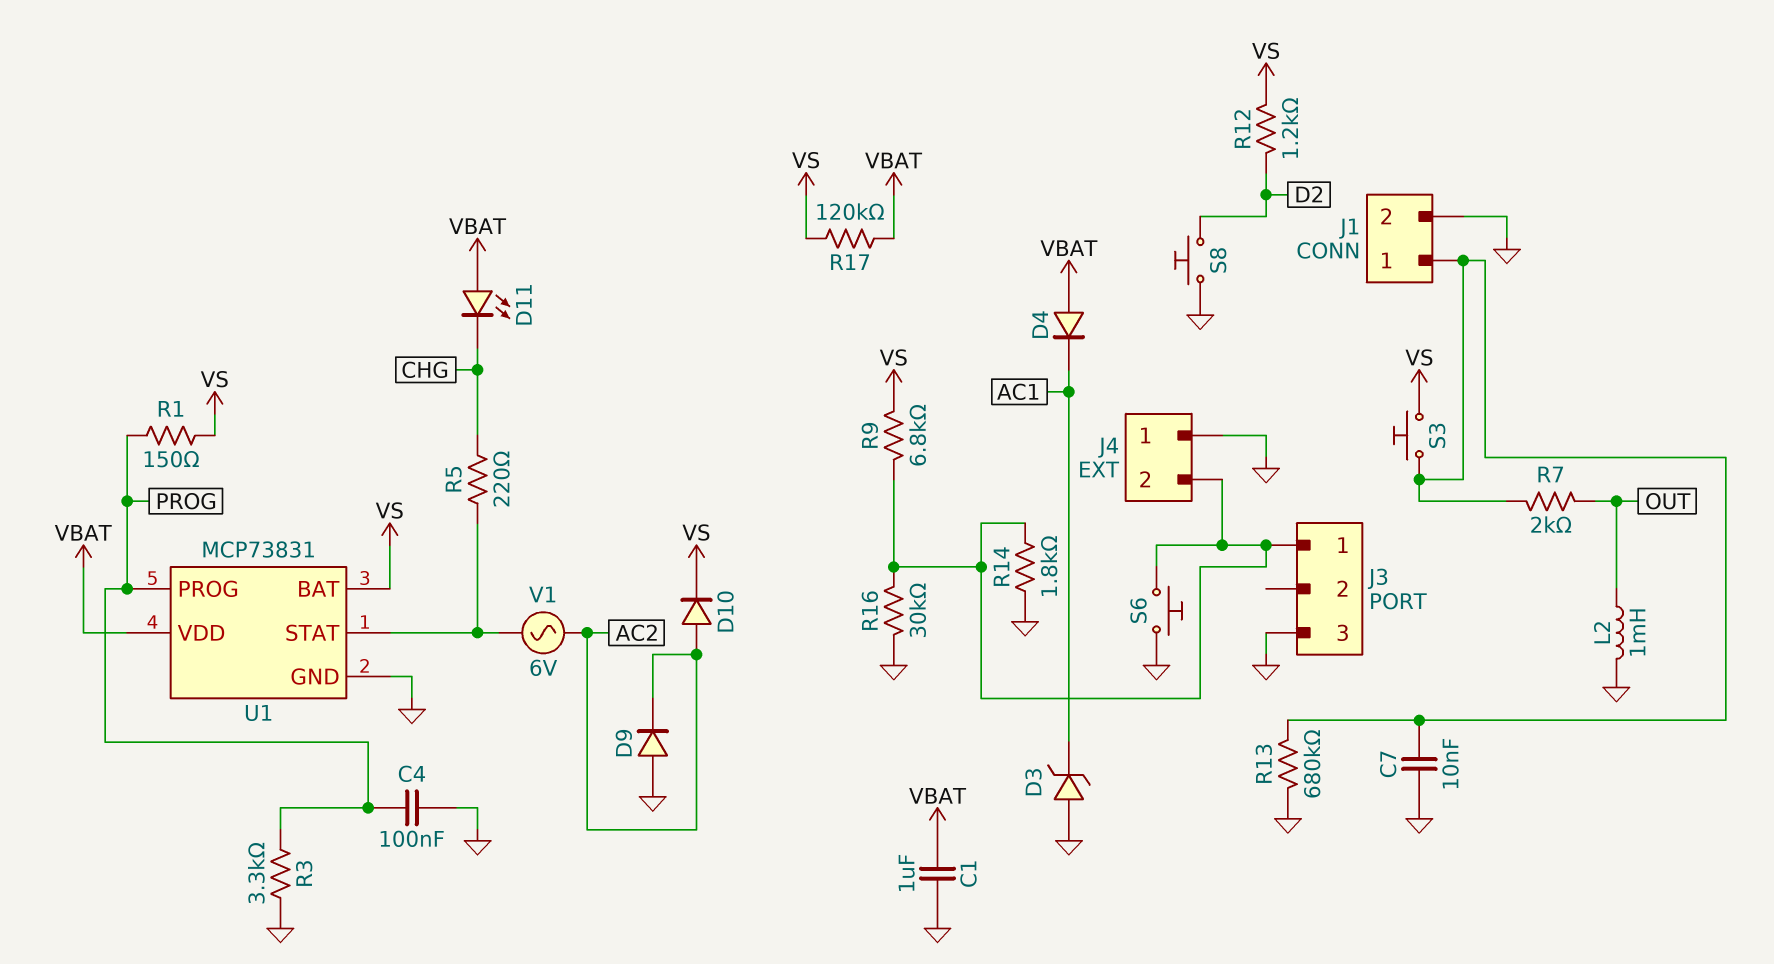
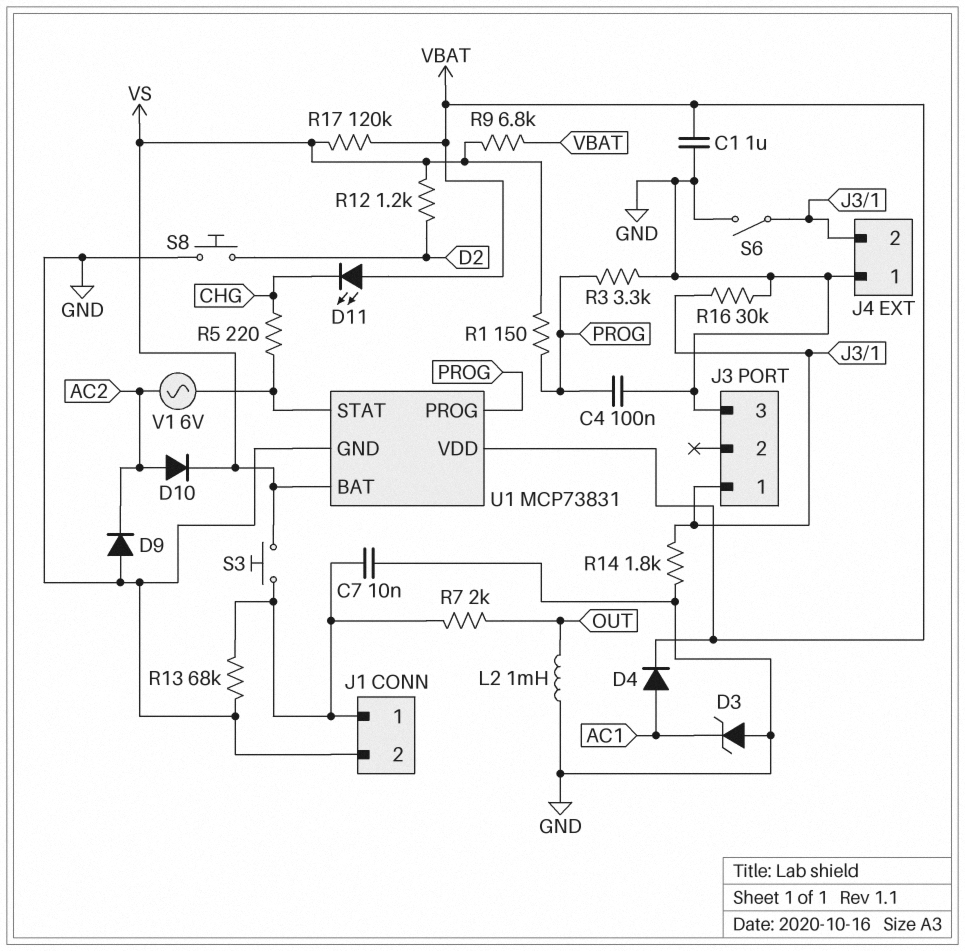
D4: diode (A VBAT, K AC1) -> diode (A AC1, K VBAT)
R9: 6.8k (J3/1, VS) -> 6.8k (VBAT, VS)
R13: 680k (GND, J1/1) -> 68k (GND, J1/1)
S6: button (GND, J3/1) -> switch (GND, J3/1)

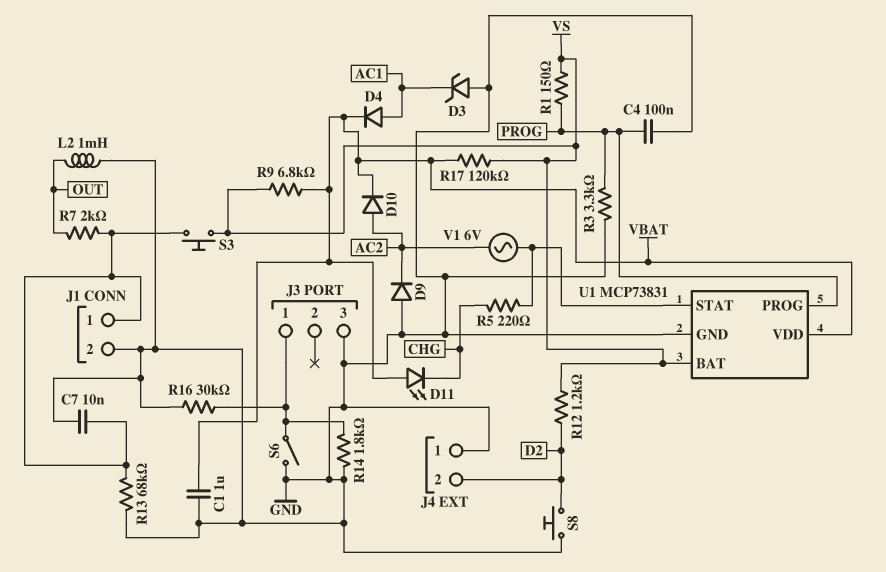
D10: diode (A AC2, K VS) -> diode (A AC2, K VBAT)
J4 pin 2: J3/1 -> D2

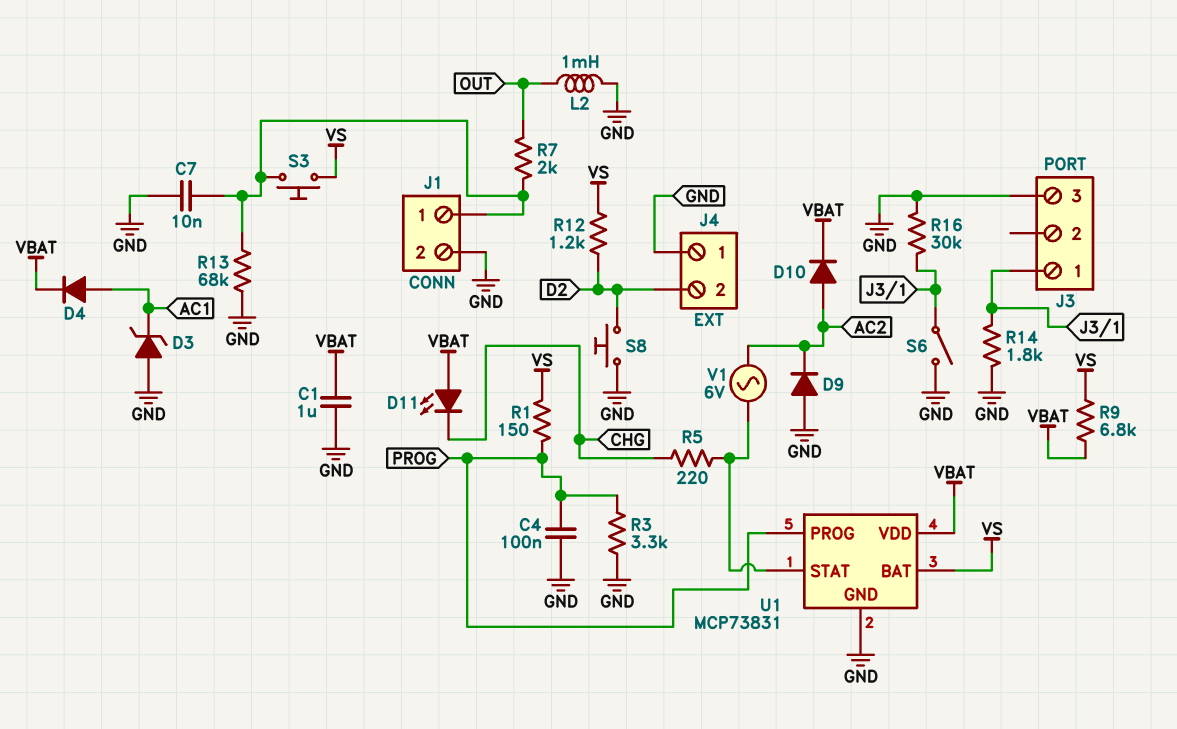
R17: 120k (VBAT, VS) -> none

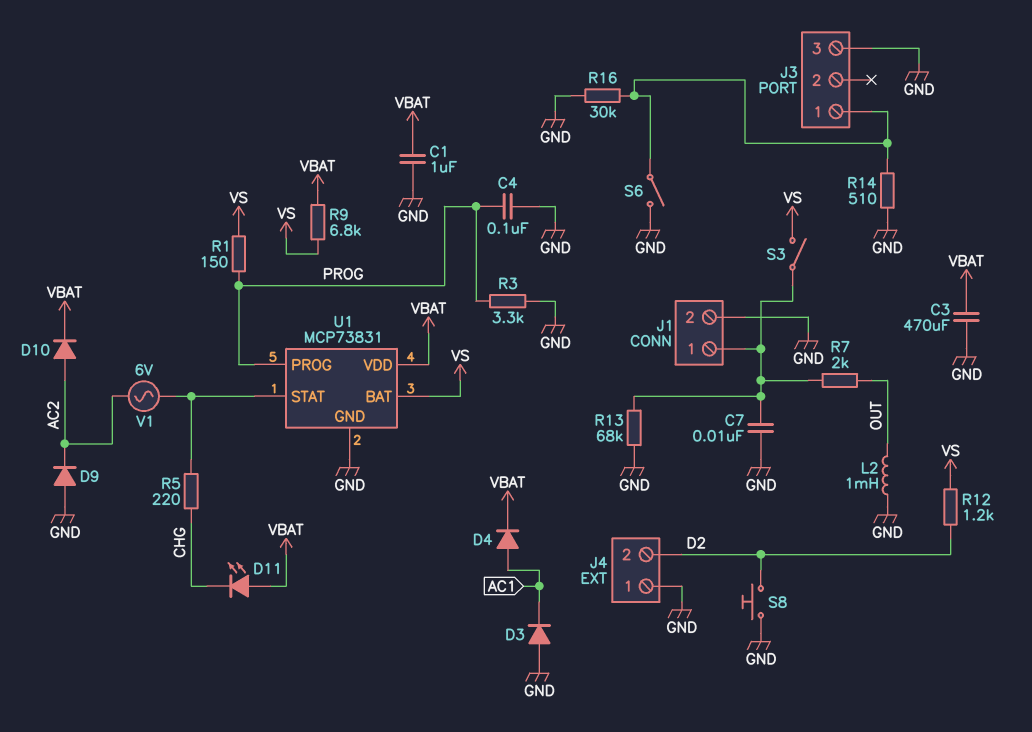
C3: none -> 470uF (GND, VBAT)
D3: zener (A GND, K AC1) -> diode (A GND, K AC1)
R14: 1.8k (GND, J3/1) -> 510 (GND, J3/1)
S3: button (J1/1, VS) -> switch (J1/1, VS)

